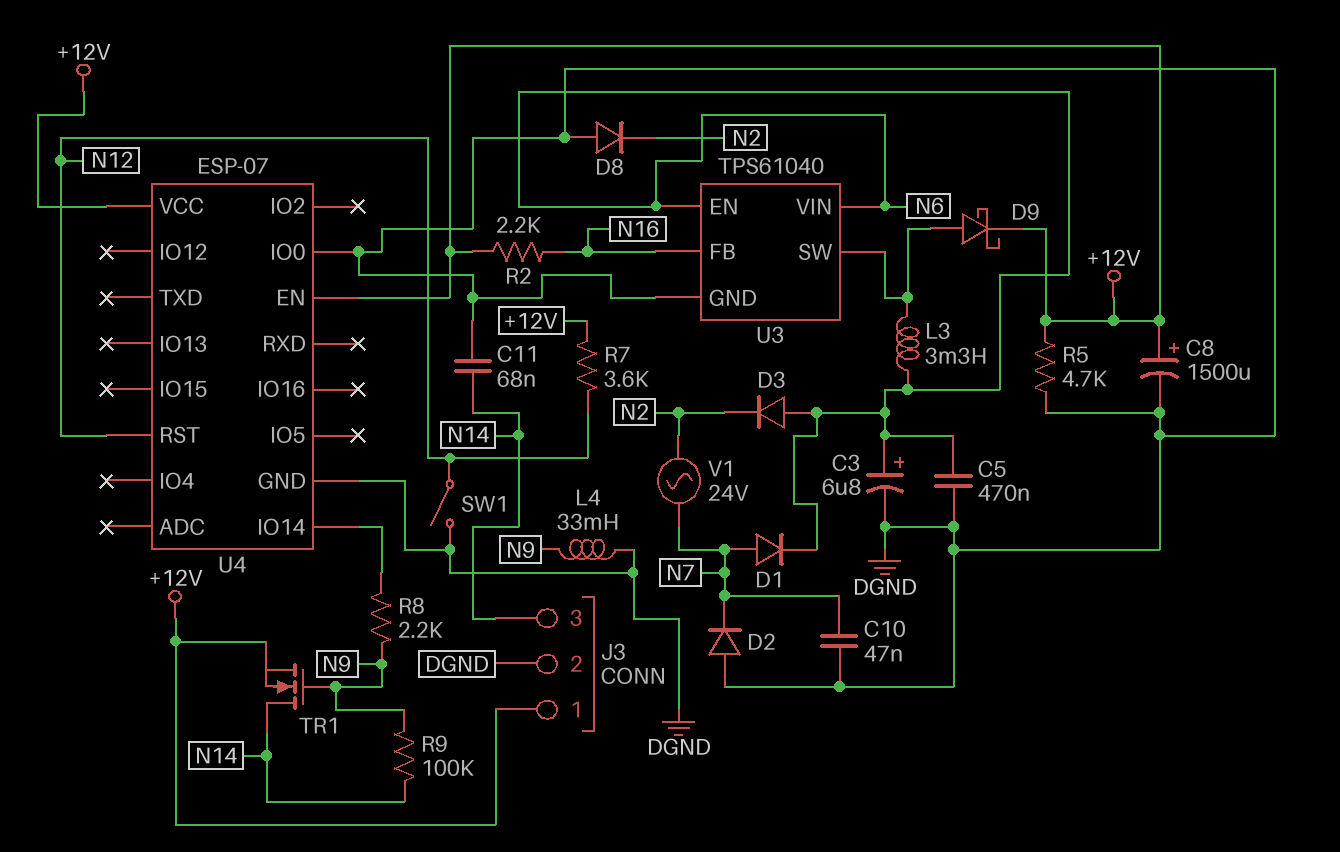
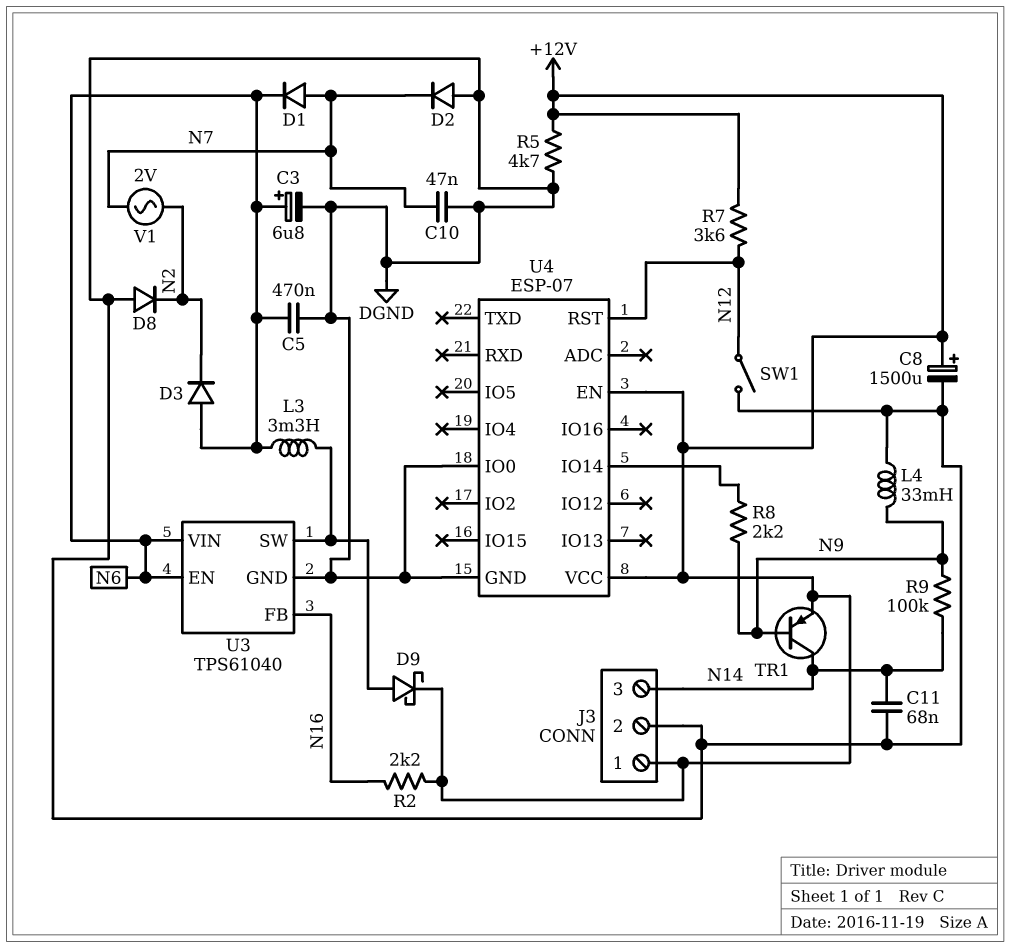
TR1: NMOS (G N9, D N14, S +12V) -> PNP (B N9, C N14, E +12V)
V1: AC 24V (N2, N7) -> AC 2V (N2, N7)

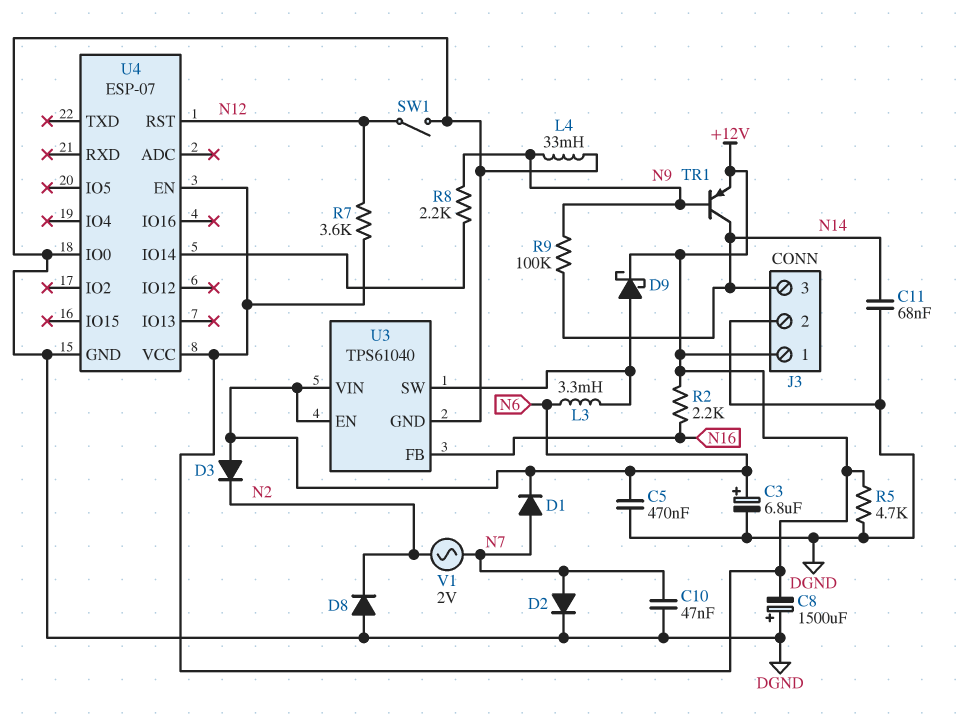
C8: 1500uF (plus +12V, minus DGND) -> 1500uF (plus DGND, minus +12V)
D2: diode (A DGND, K N7) -> diode (A N7, K DGND)

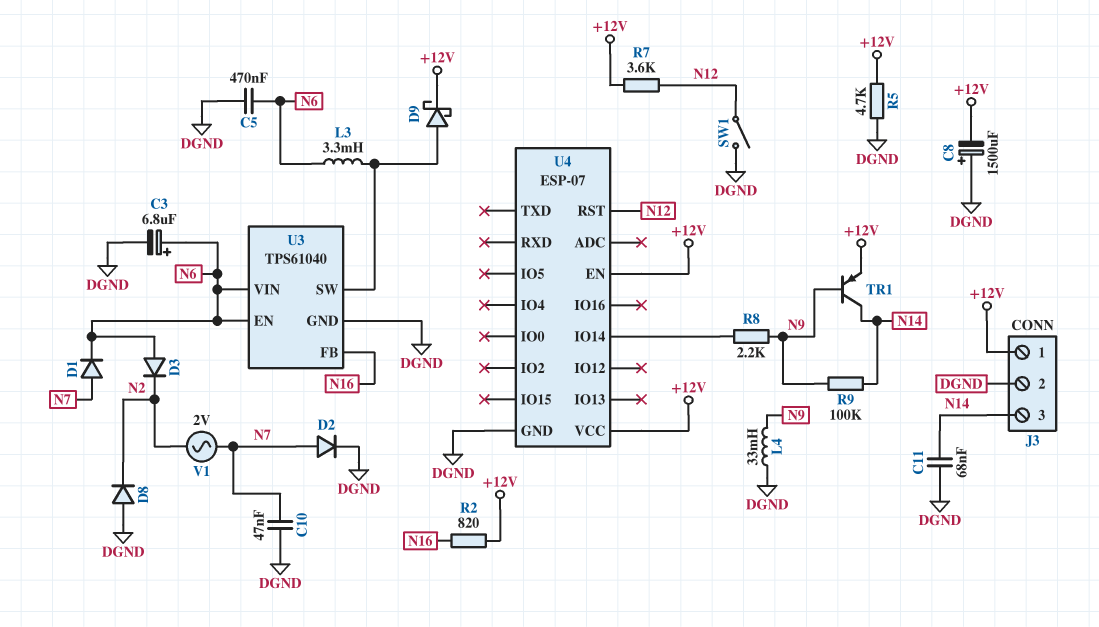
R2: 2.2k (+12V, N16) -> 820 (+12V, N16)
U4 pin IO0: DGND -> none

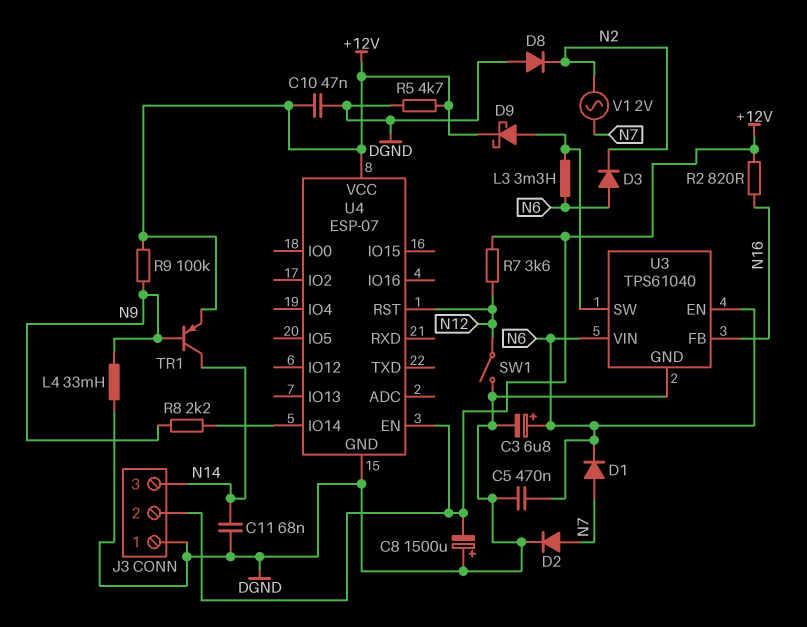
C10: 47nF (DGND, N7) -> 47nF (+12V, DGND)
J3 pin 1: +12V -> DGND
J3 pin 2: DGND -> +12V
R9: 100k (N9, N14) -> 100k (+12V, N9)

